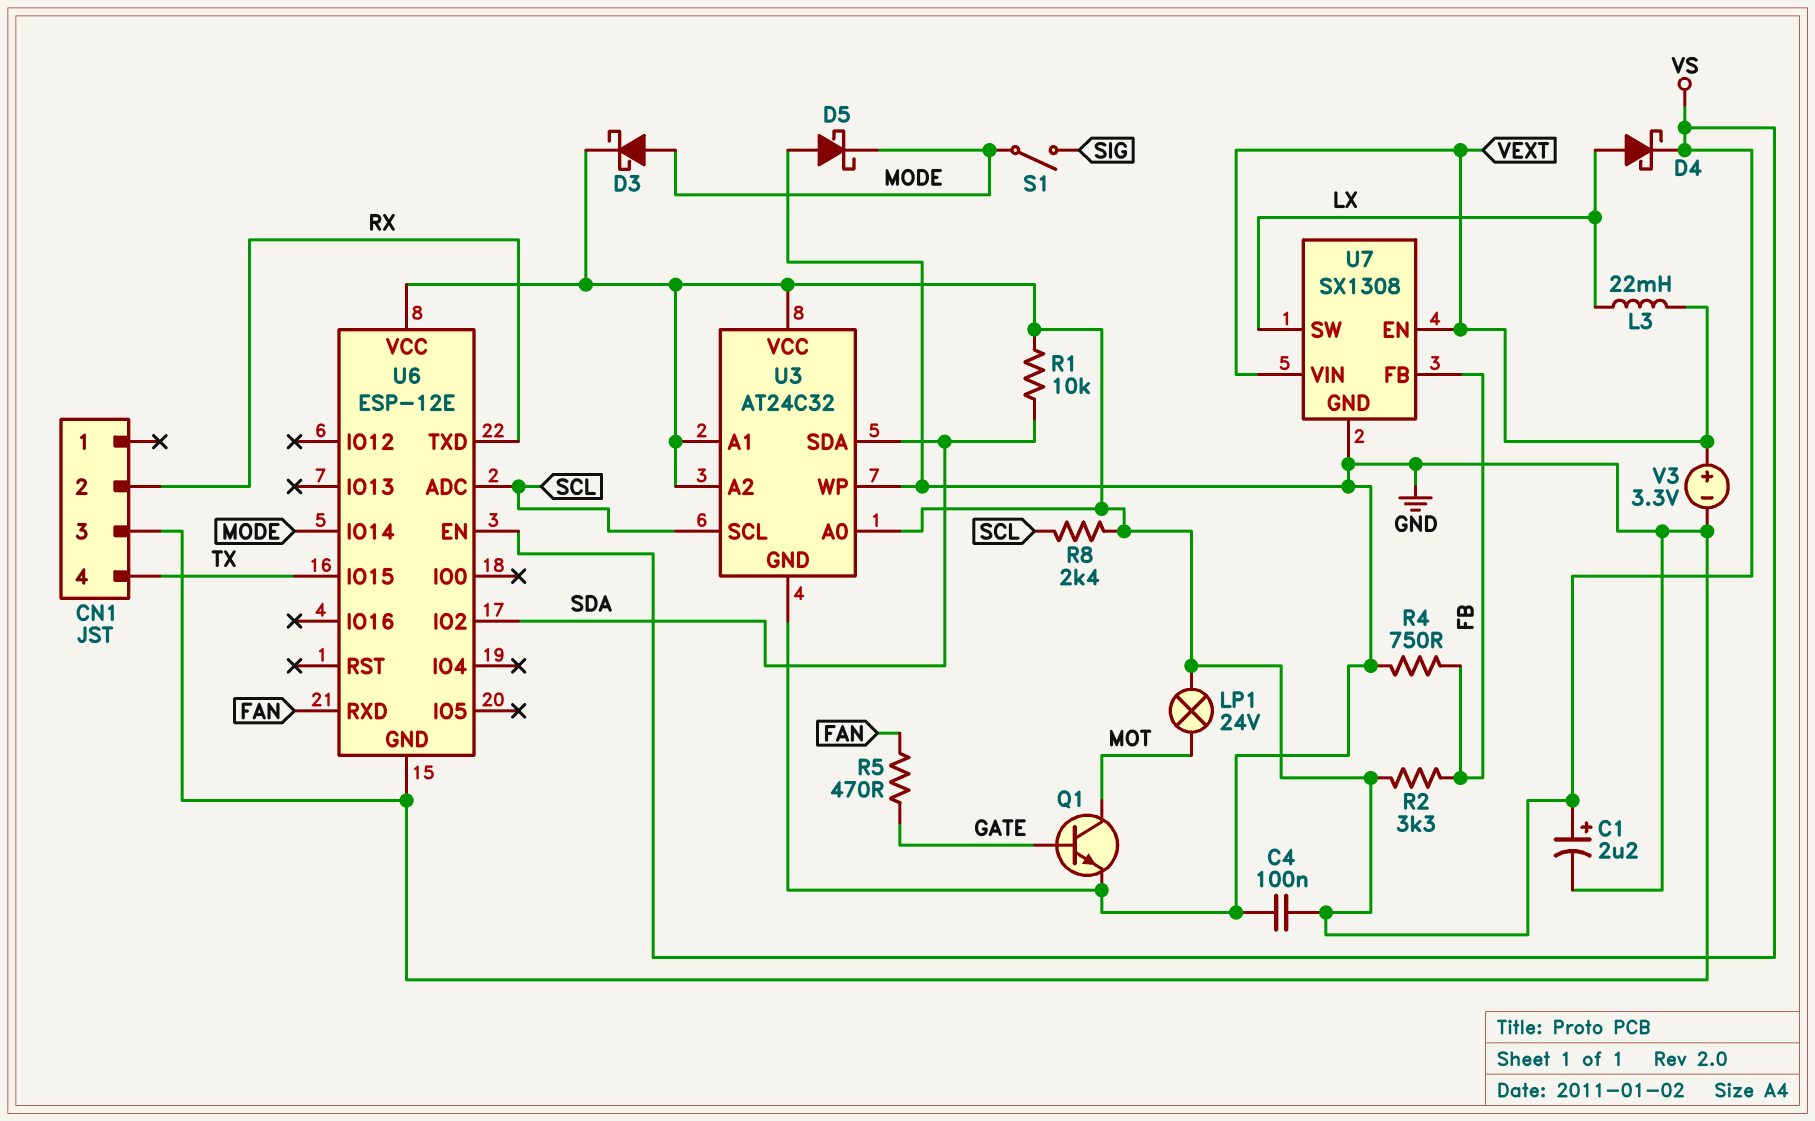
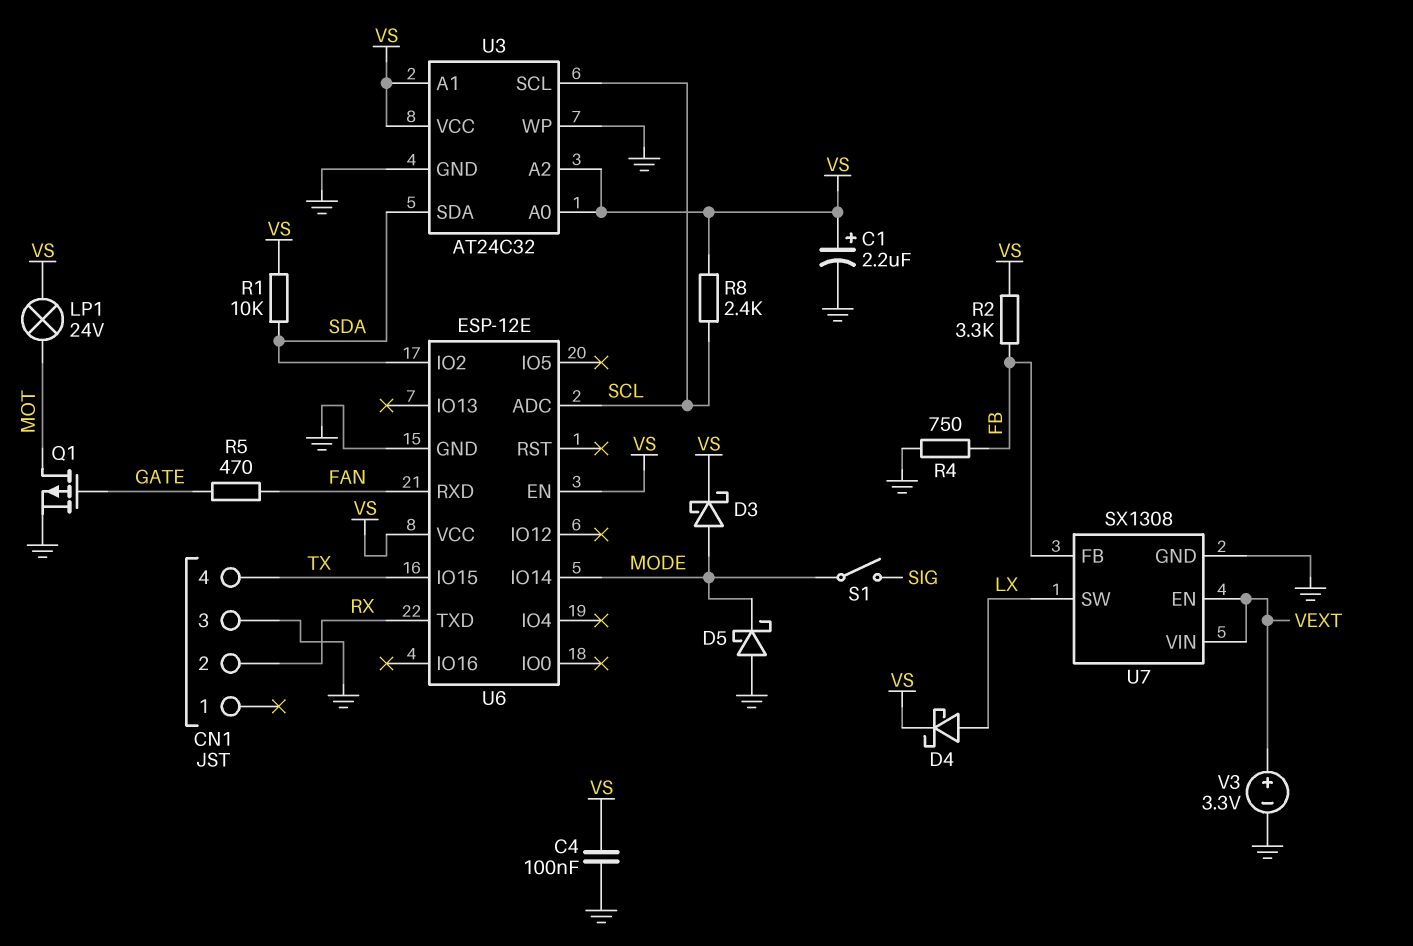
L3: 22mH (LX, VEXT) -> none
Q1: NPN (B GATE, C MOT, E GND) -> PMOS (G GATE, D MOT, S GND)

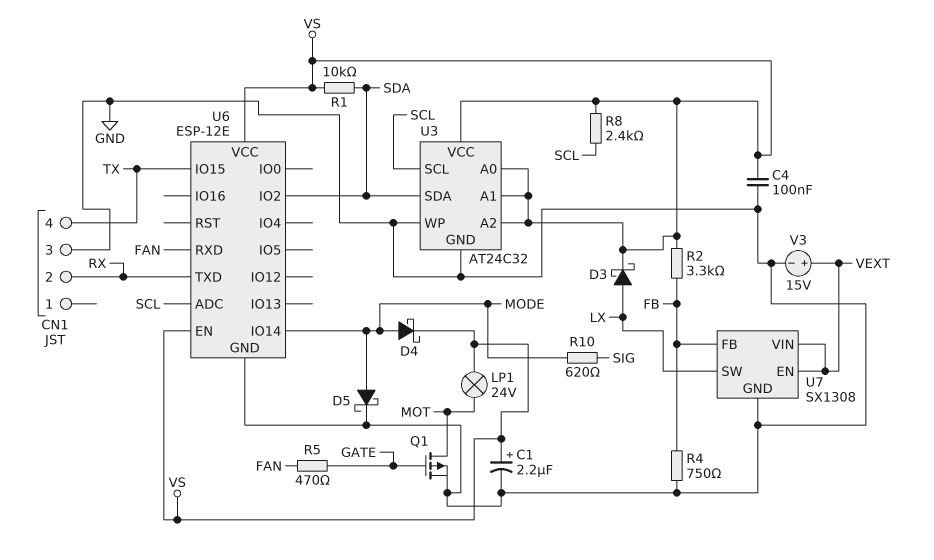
D3: schottky (A MODE, K VS) -> schottky (A LX, K VS)
D4: schottky (A LX, K VS) -> schottky (A MODE, K VS)
D5: schottky (A GND, K MODE) -> schottky (A MODE, K GND)
R10: none -> 620 (MODE, SIG)
S1: switch (MODE, SIG) -> none
V3: 3.3V (plus VEXT, minus GND) -> 15V (plus VEXT, minus GND)

